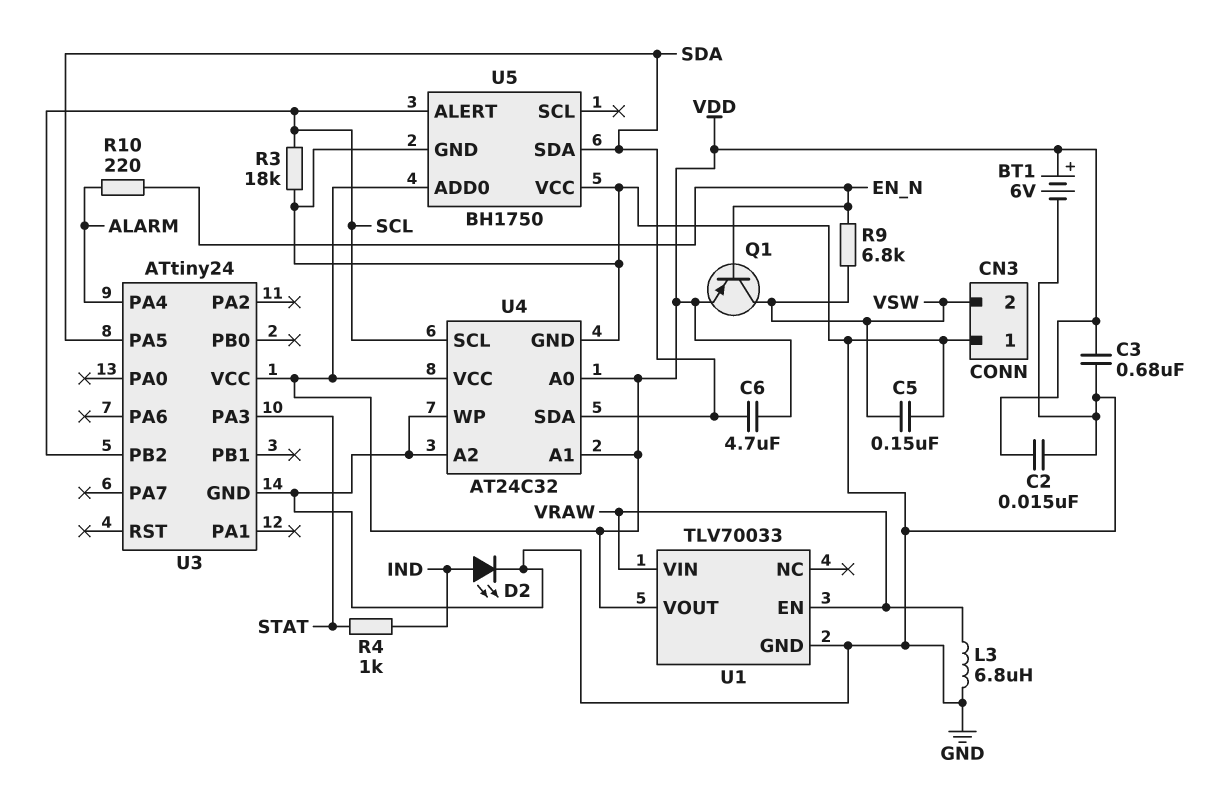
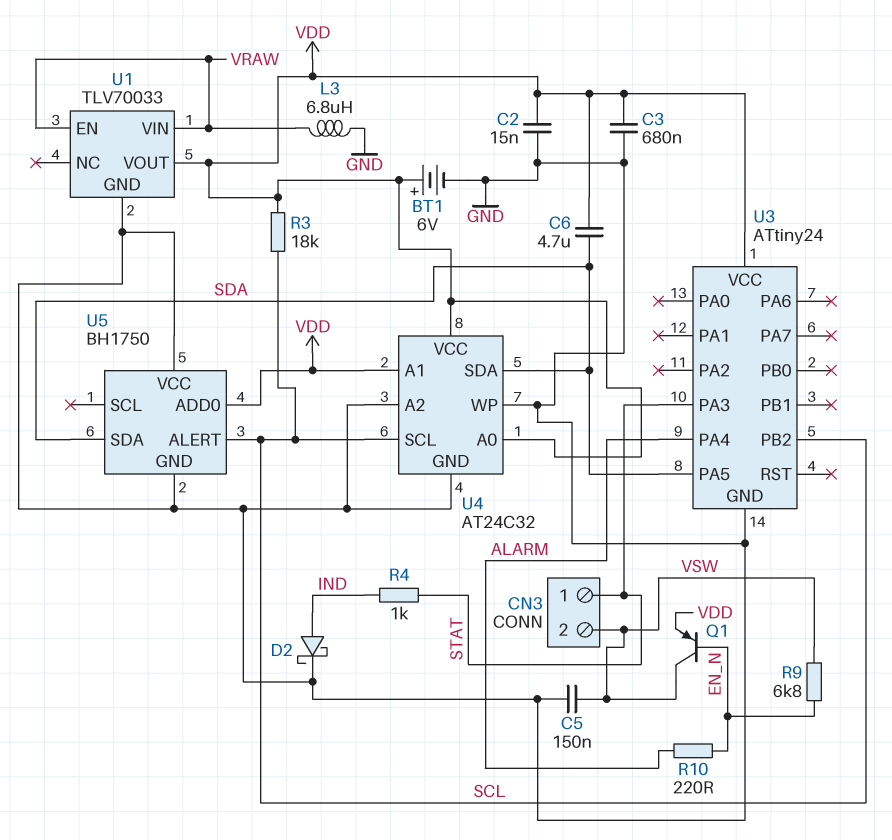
CN3 pin 1: GND -> STAT
D2: LED (A IND, K GND) -> schottky (A IND, K GND)
R3: 18k (GND, SCL) -> 18k (SCL, VDD)

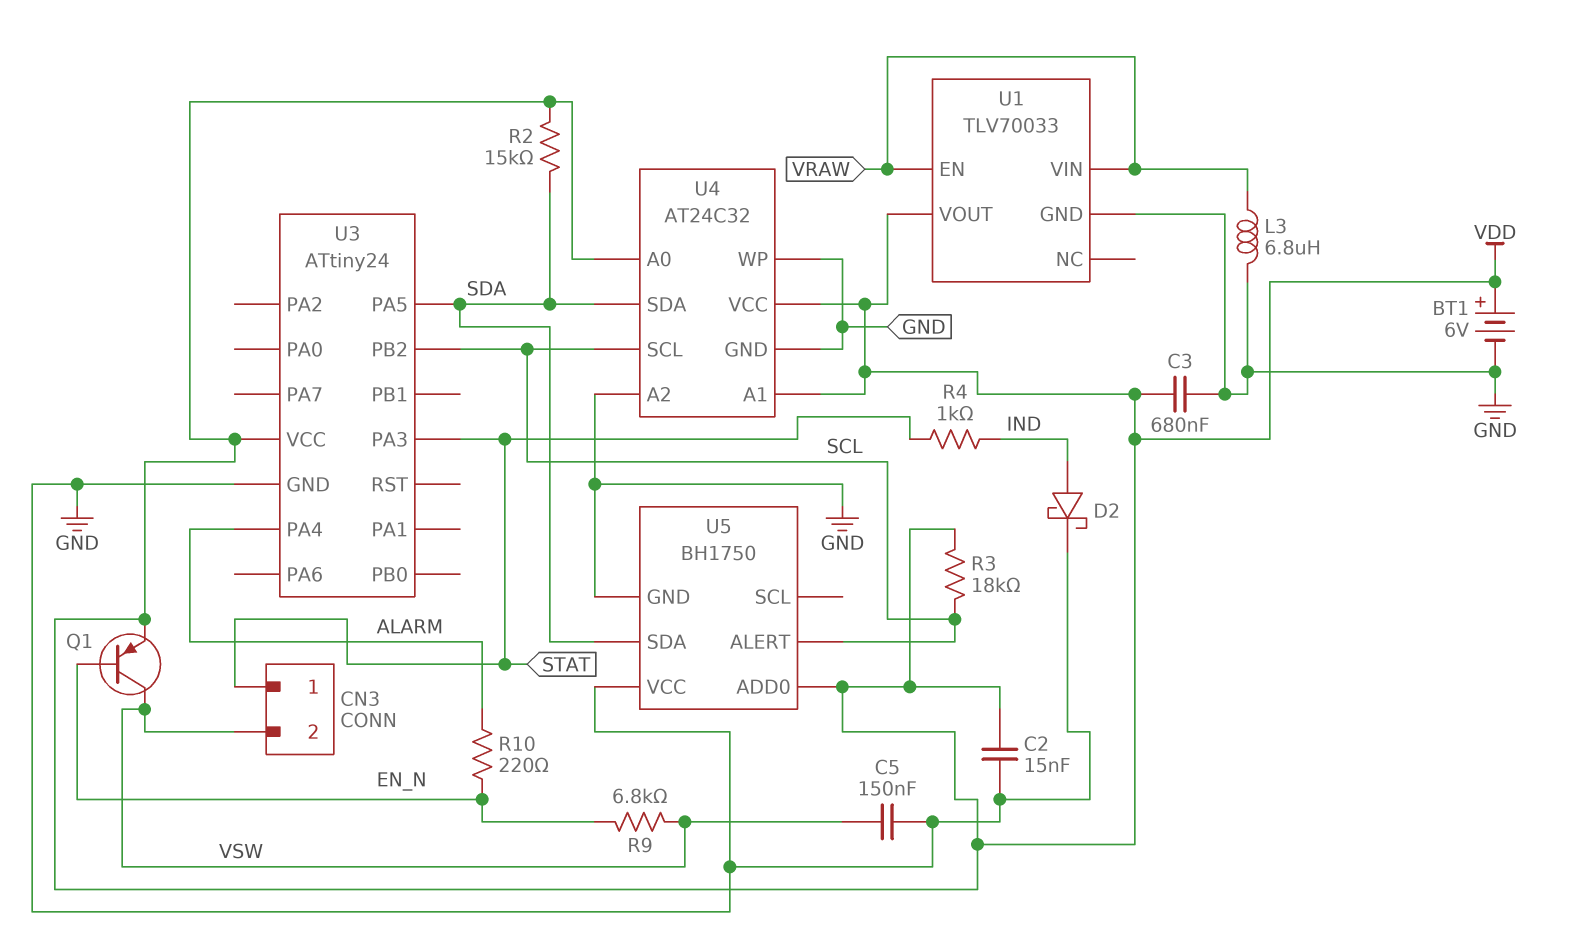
C6: 4.7uF (SDA, VDD) -> none
R2: none -> 15k (SDA, VDD)

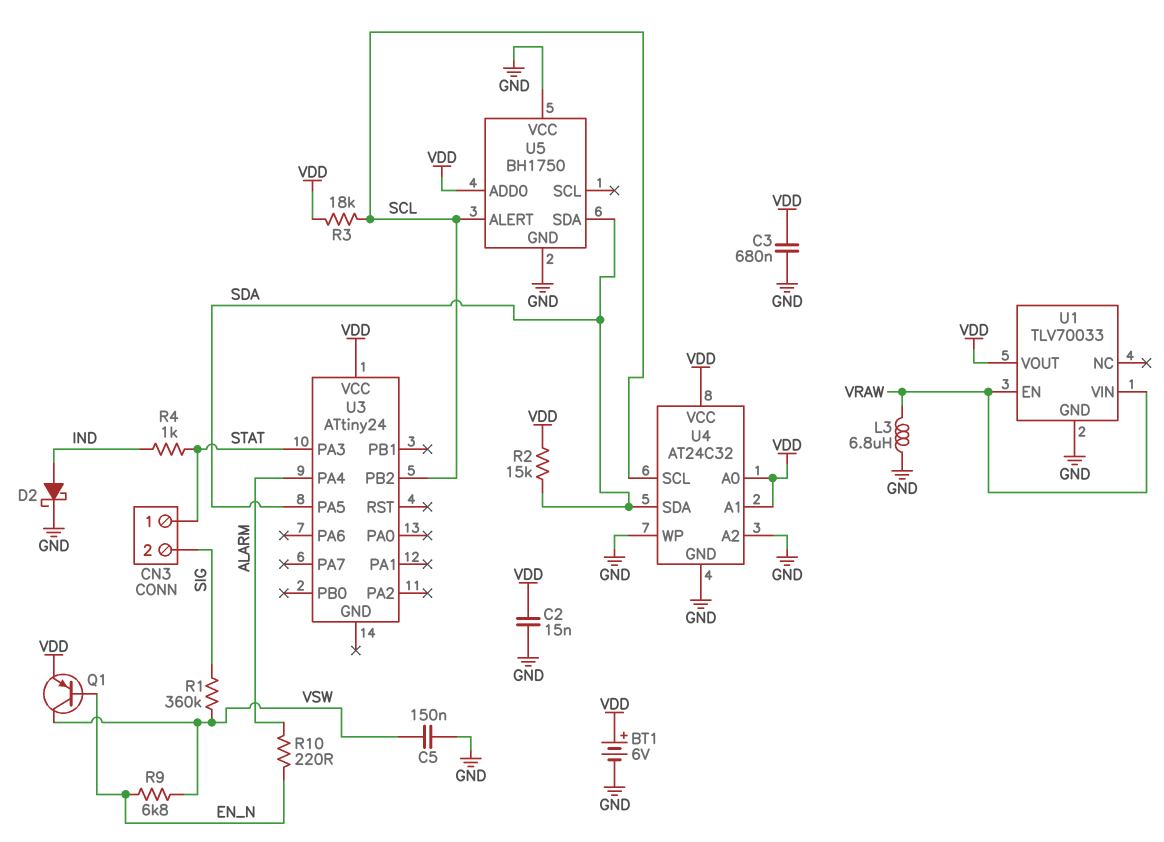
CN3 pin 2: VSW -> SIG
R1: none -> 360k (SIG, VSW)
U3 pin GND: GND -> none

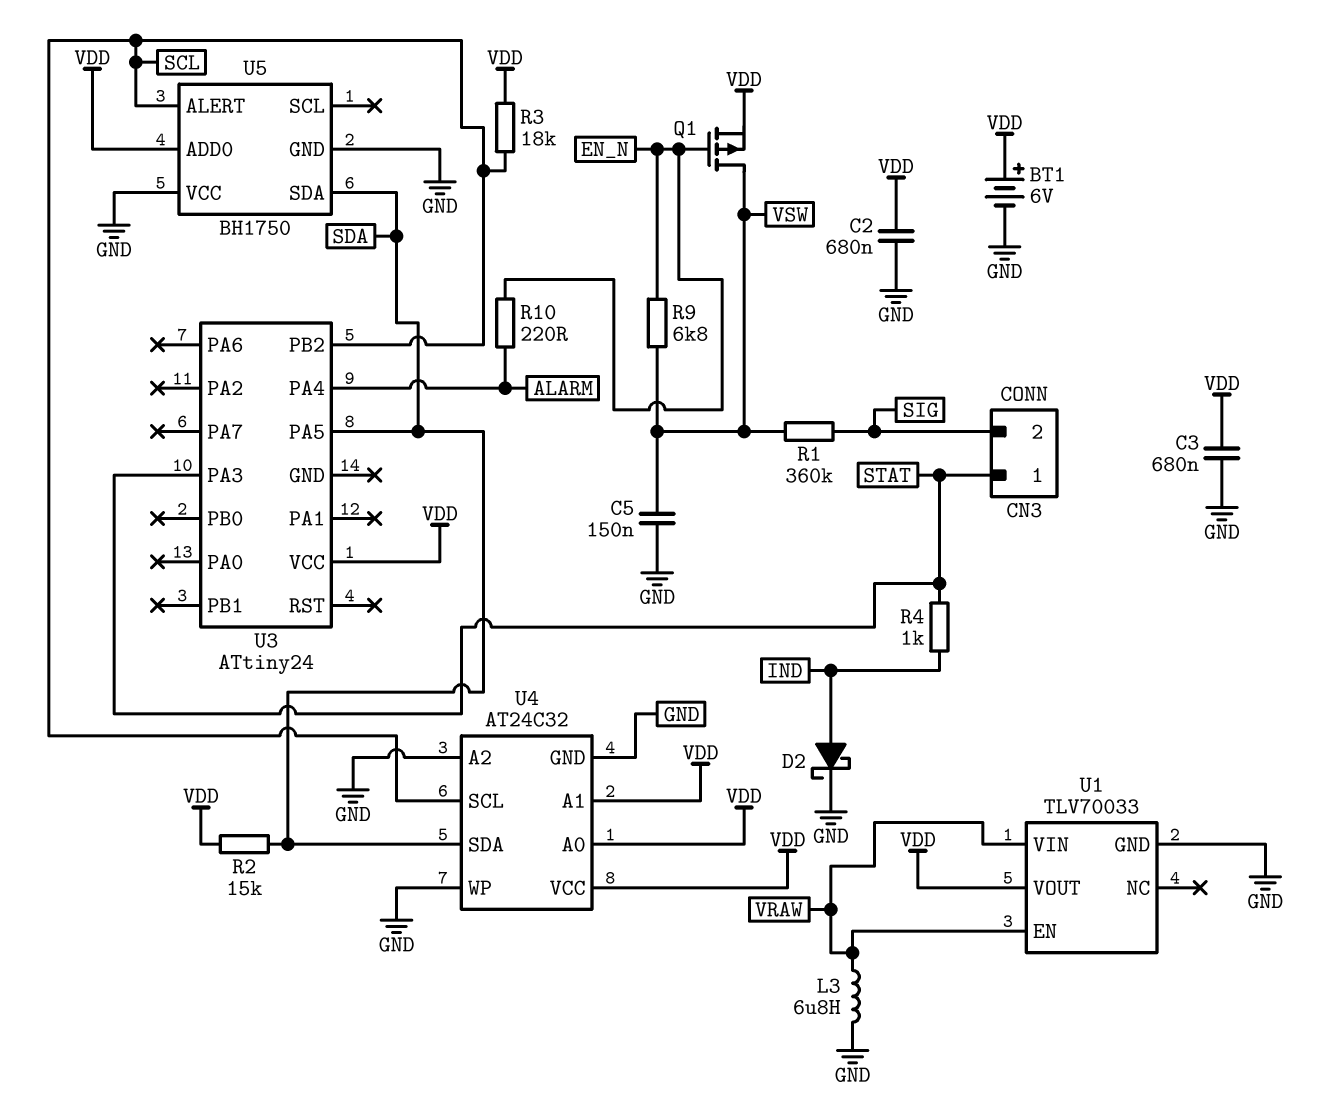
C2: 15nF (GND, VDD) -> 680nF (GND, VDD)
Q1: PNP (B EN_N, C VSW, E VDD) -> PMOS (G EN_N, D VSW, S VDD)

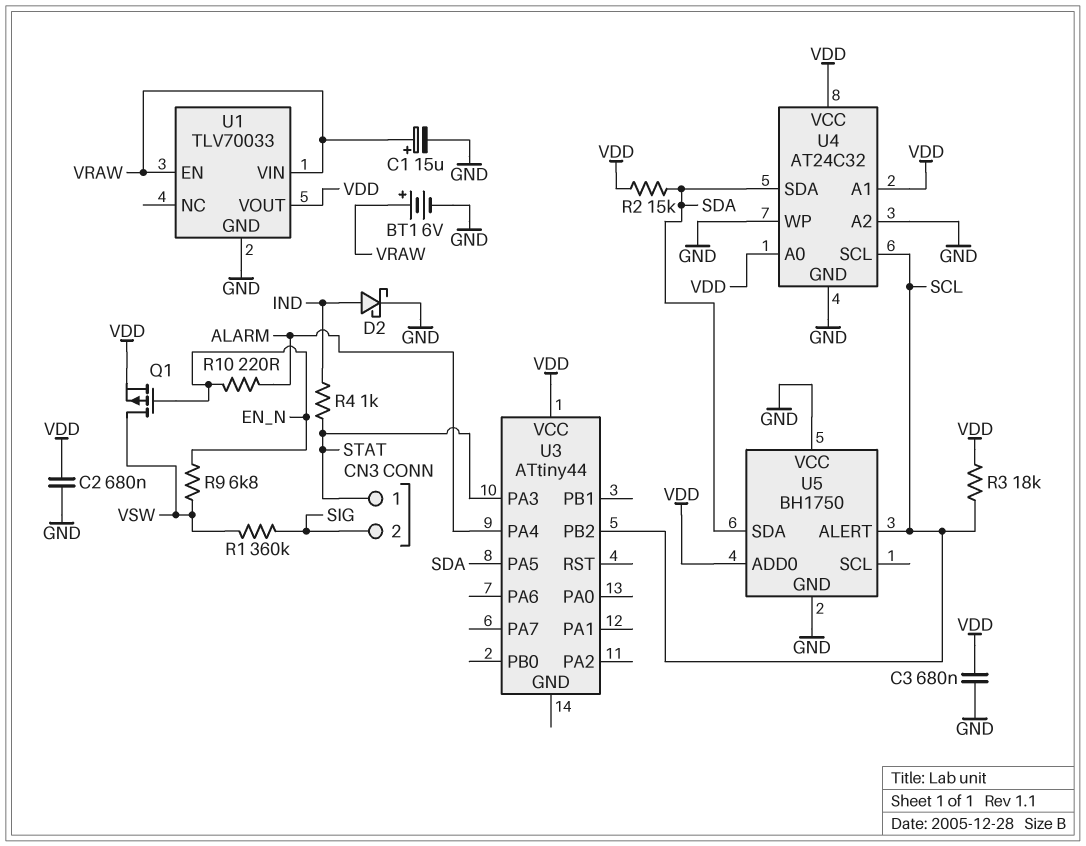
BT1: 6V (plus VDD, minus GND) -> 6V (plus VRAW, minus GND)
C1: none -> 15uF (plus VRAW, minus GND)
C5: 150nF (GND, VSW) -> none
L3: 6.8uH (GND, VRAW) -> none
U3: ATtiny24 -> ATtiny44

